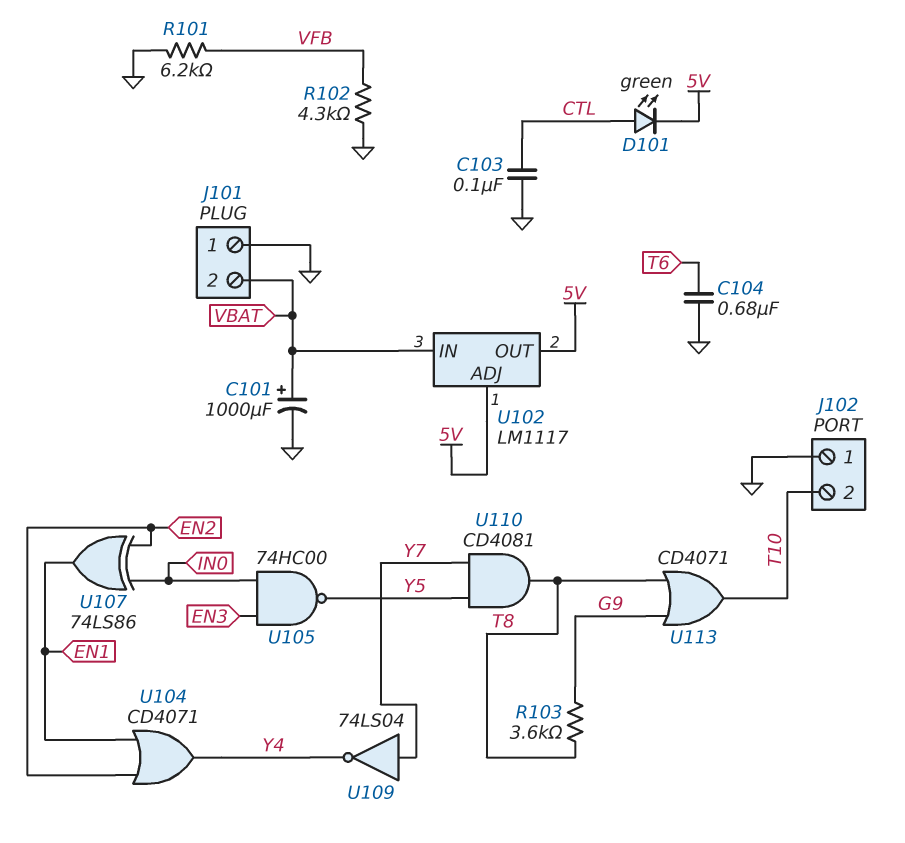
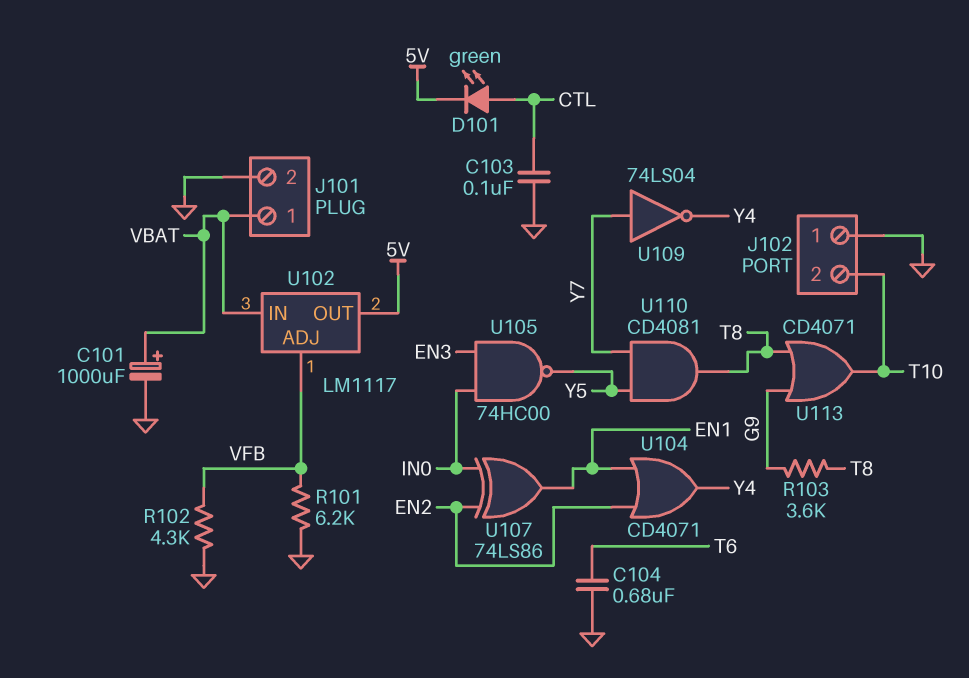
J101 pin 1: GND -> VBAT
J101 pin 2: VBAT -> GND
U102 pin ADJ: 5V -> VFB

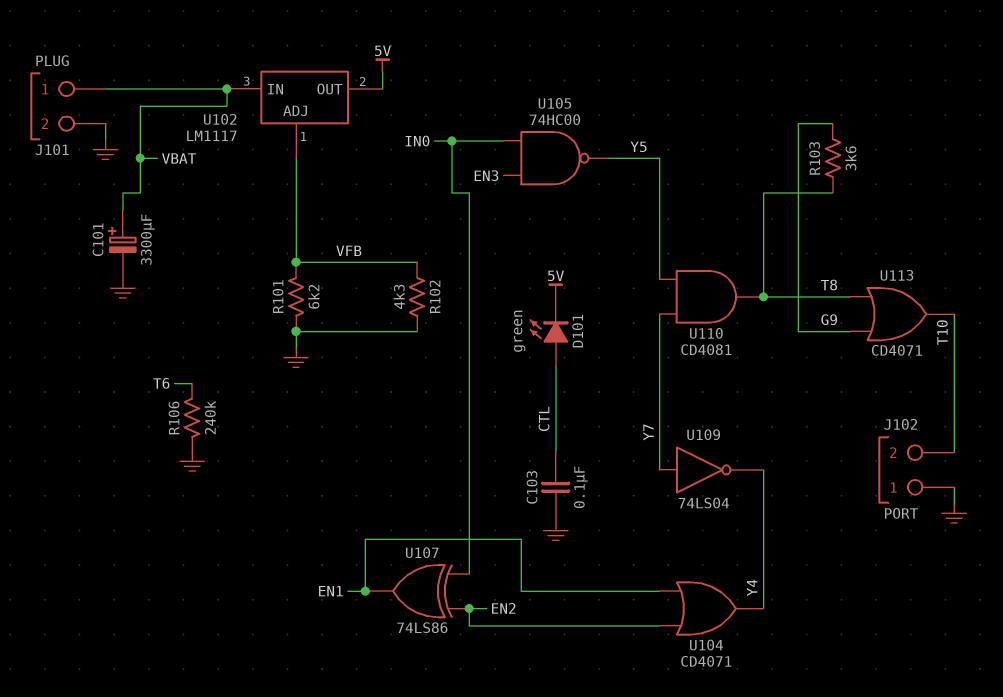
C101: 1000uF (plus VBAT, minus GND) -> 3300uF (plus VBAT, minus GND)
C104: 680nF (GND, T6) -> none
R106: none -> 240k (GND, T6)

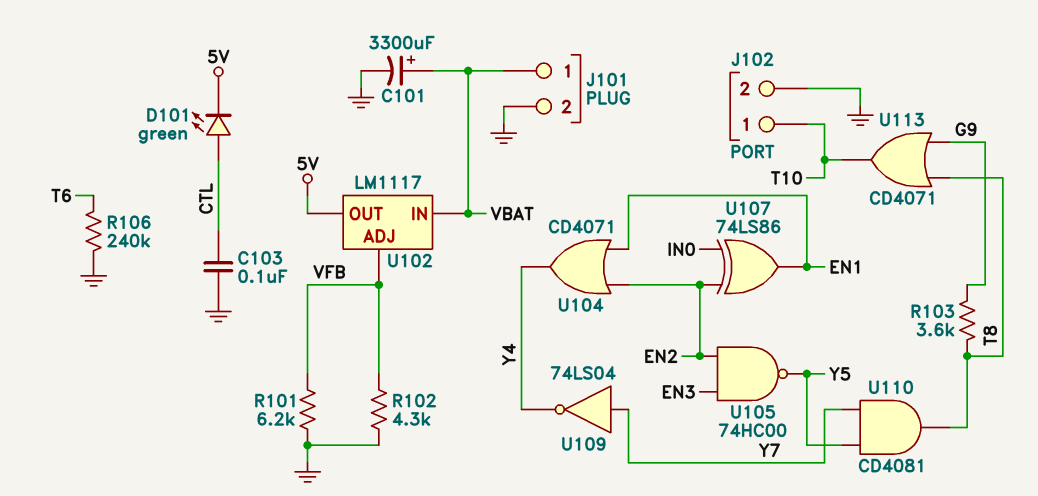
J102 pin 1: GND -> T10
J102 pin 2: T10 -> GND
U105: NAND 74HC00 (in EN3, in IN0, out Y5) -> NAND 74HC00 (in EN2, in EN3, out Y5)

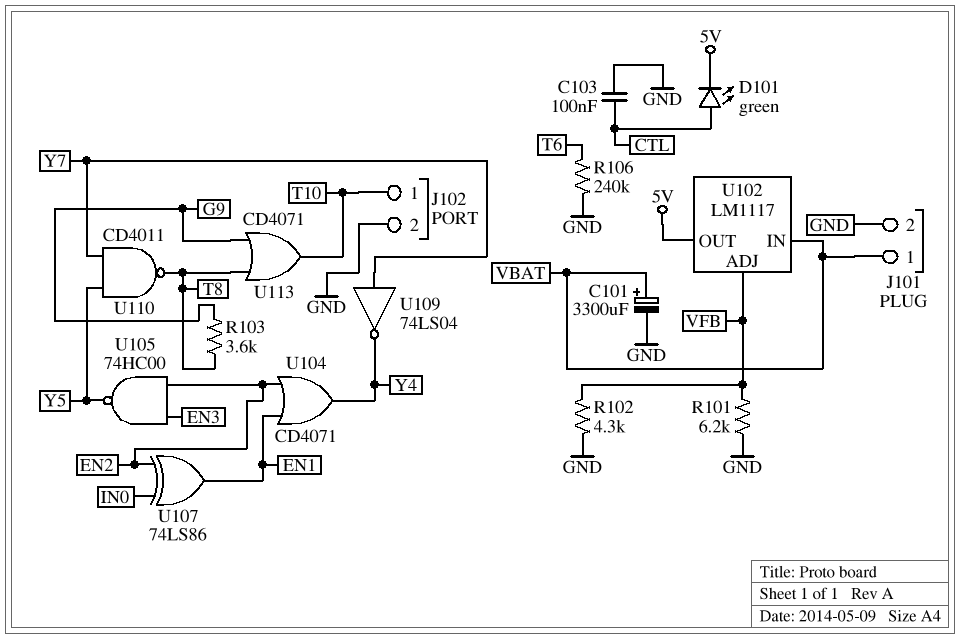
U110: AND CD4081 (in Y5, in Y7, out T8) -> NAND CD4011 (in Y5, in Y7, out T8)

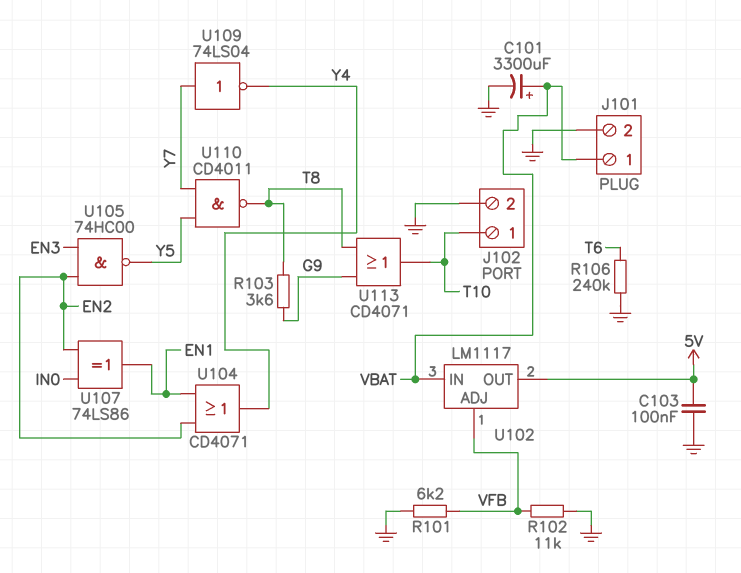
C103: 100nF (CTL, GND) -> 100nF (5V, GND)
D101: LED green (A CTL, K 5V) -> none
R102: 4.3k (GND, VFB) -> 11k (GND, VFB)

